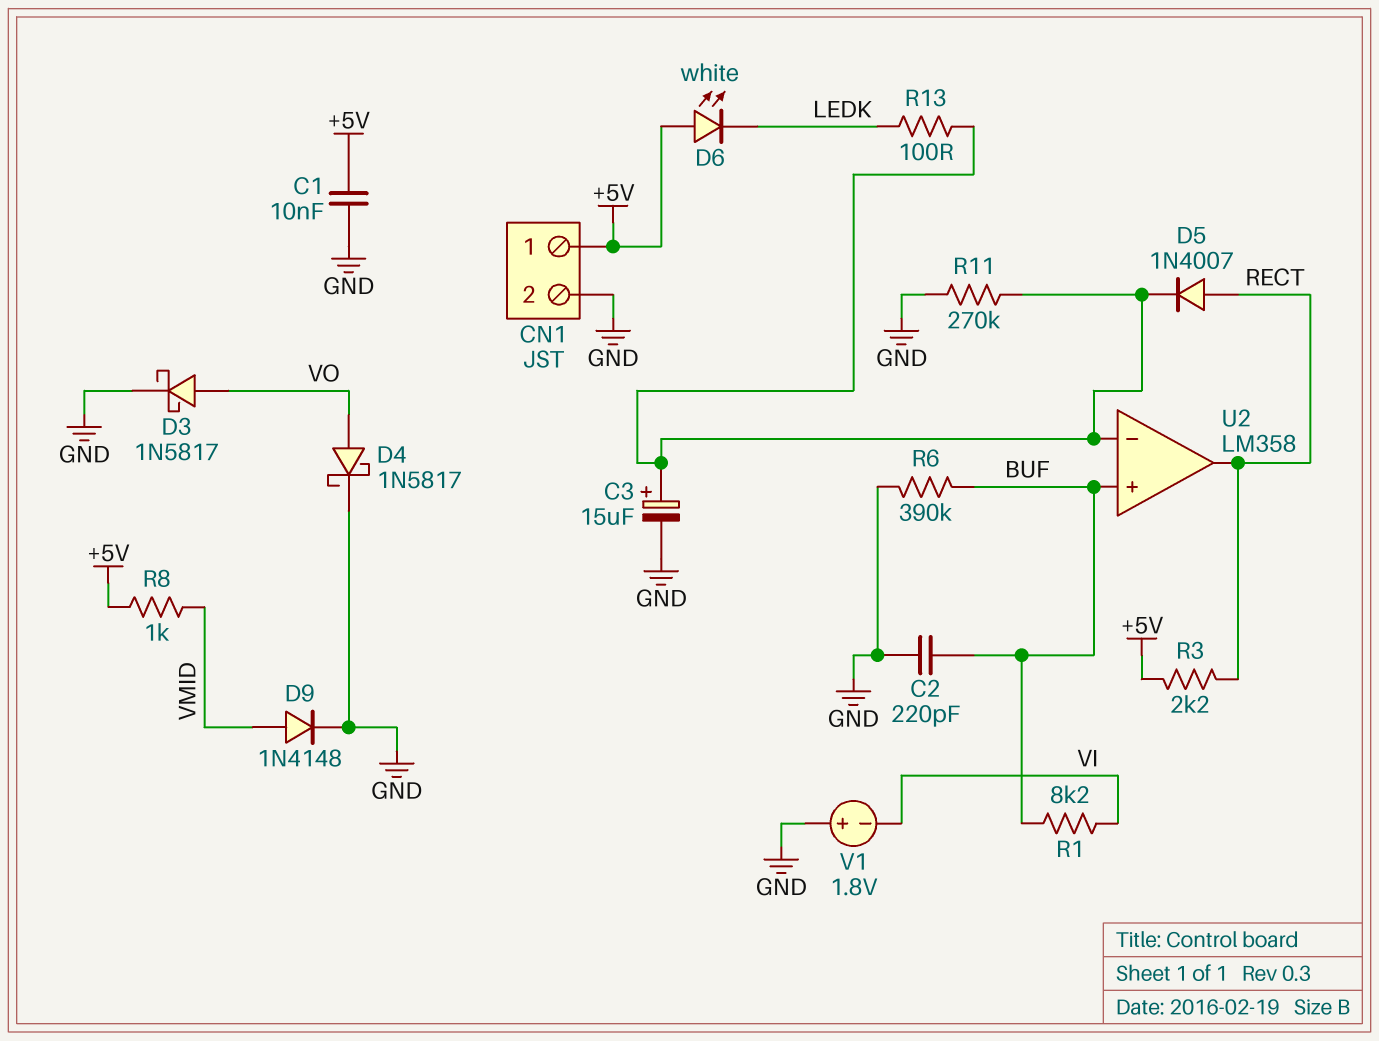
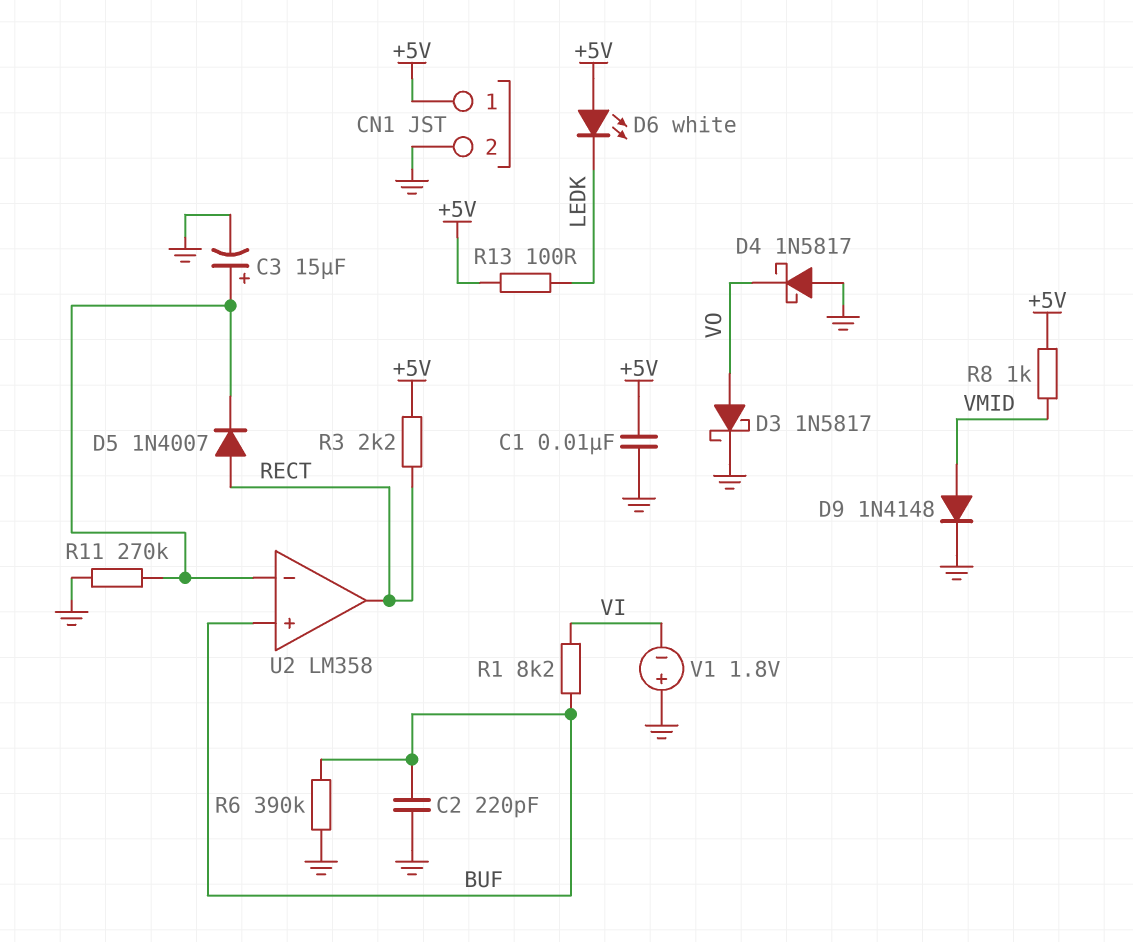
D4: schottky 1N5817 (A VO, K GND) -> schottky 1N5817 (A GND, K VO)
R13: 100 (LEDK, U2/in-) -> 100 (+5V, LEDK)

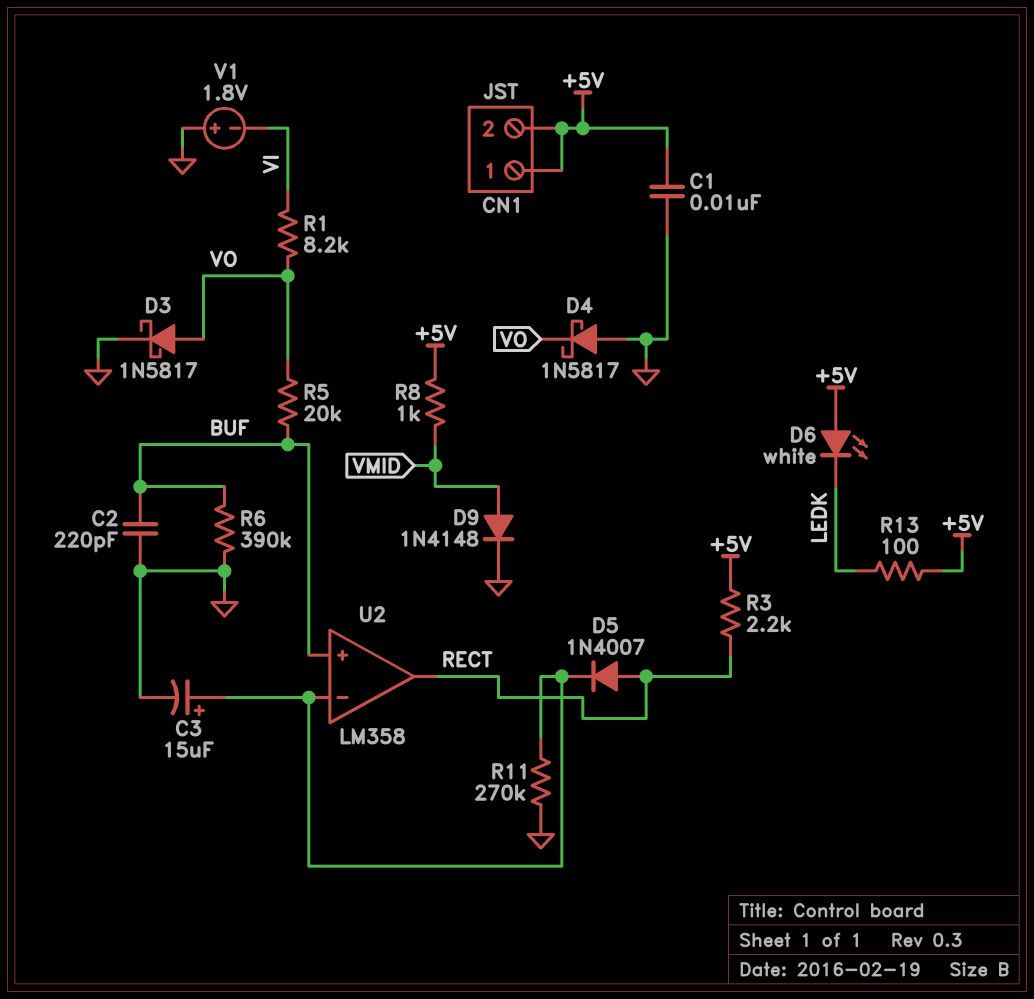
CN1 pin 2: GND -> +5V
R1: 8.2k (BUF, VI) -> 8.2k (VI, VO)
R5: none -> 20k (BUF, VO)

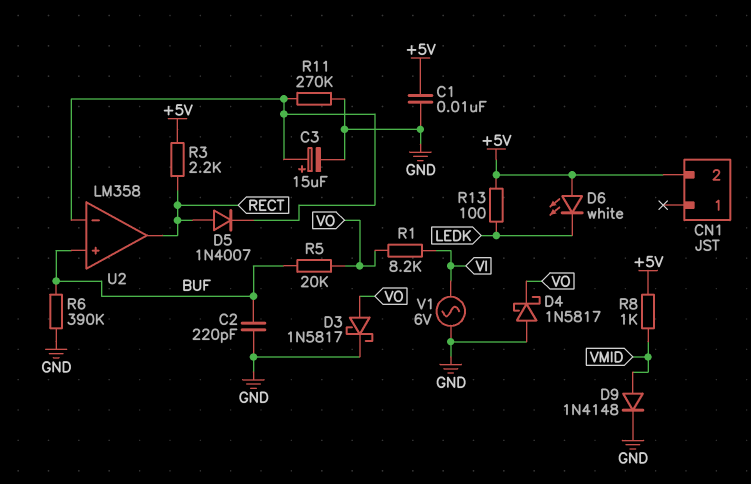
CN1 pin 1: +5V -> none
V1: 1.8V (plus GND, minus VI) -> AC 6V (GND, VI)

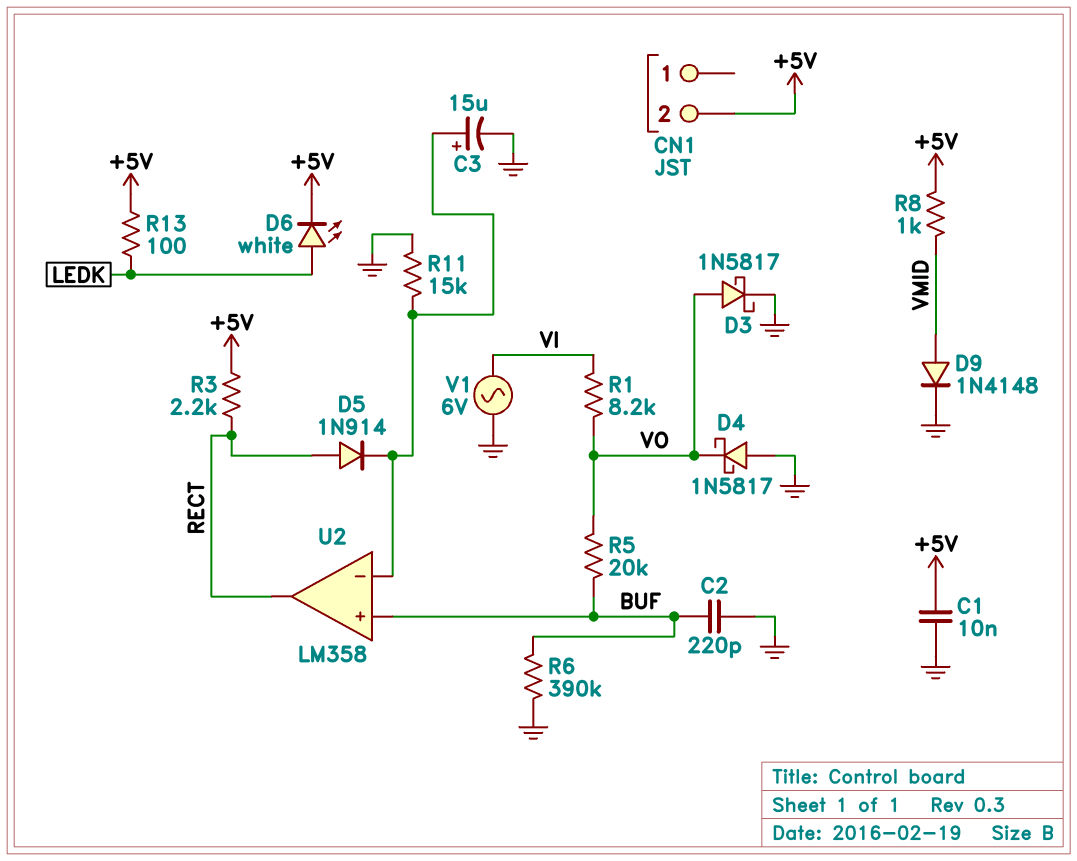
D5: diode 1N4007 (A RECT, K U2/in-) -> diode 1N914 (A RECT, K U2/in-)
D6: LED white (A +5V, K LEDK) -> LED white (A LEDK, K +5V)
R11: 270k (GND, U2/in-) -> 15k (GND, U2/in-)

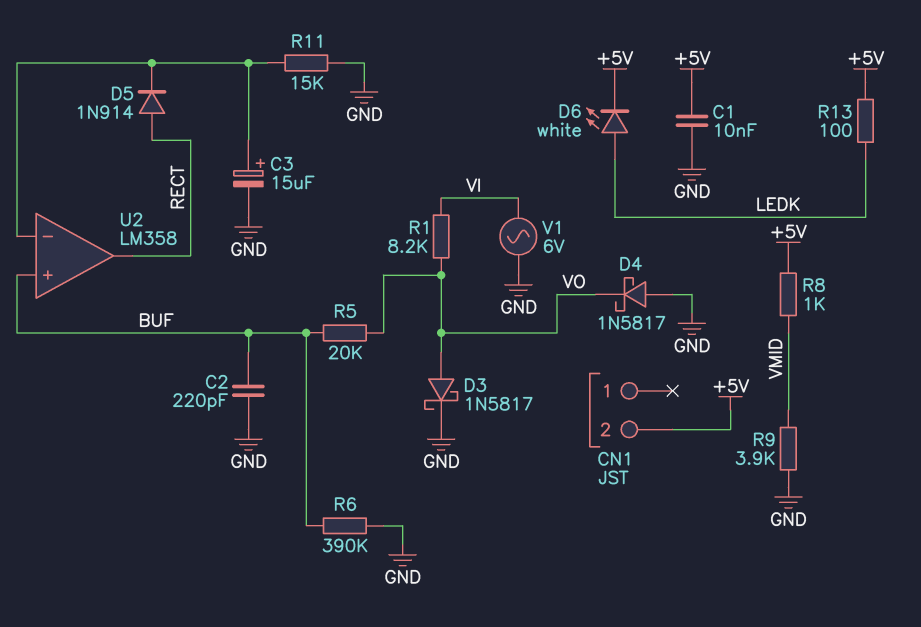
D9: diode 1N4148 (A VMID, K GND) -> none
R3: 2.2k (+5V, RECT) -> none
R9: none -> 3.9k (GND, VMID)

